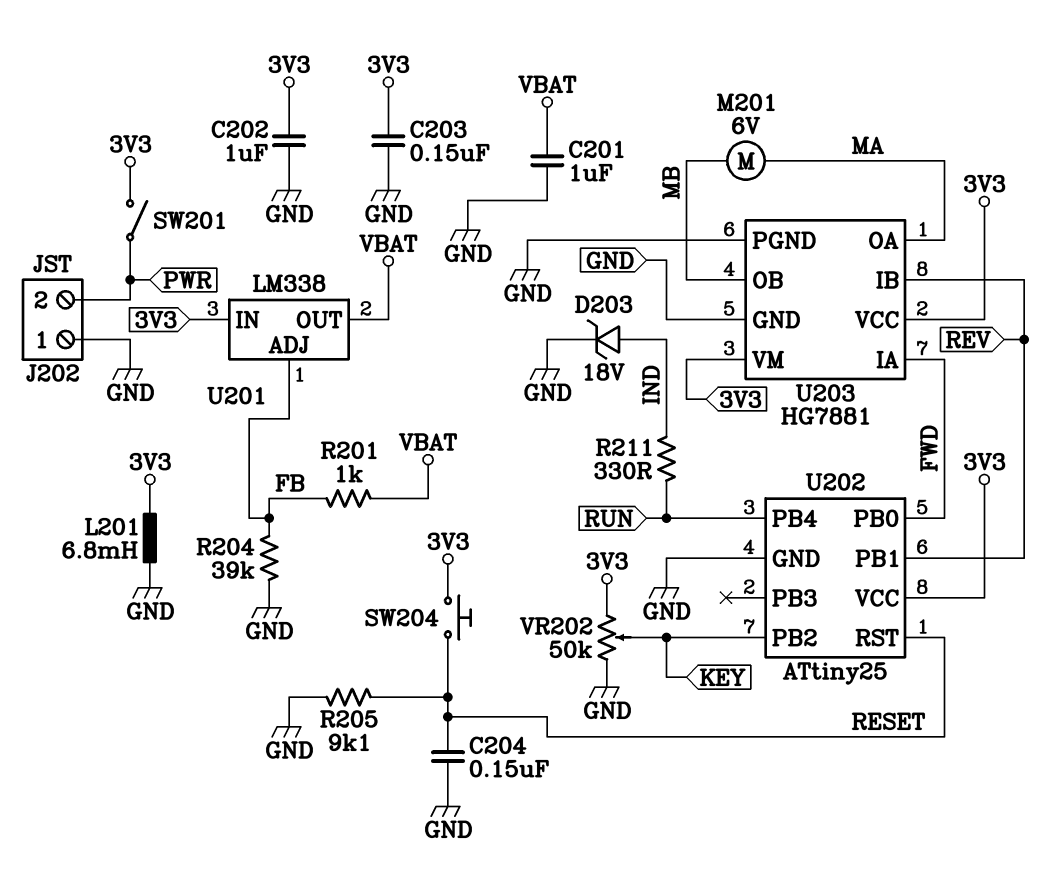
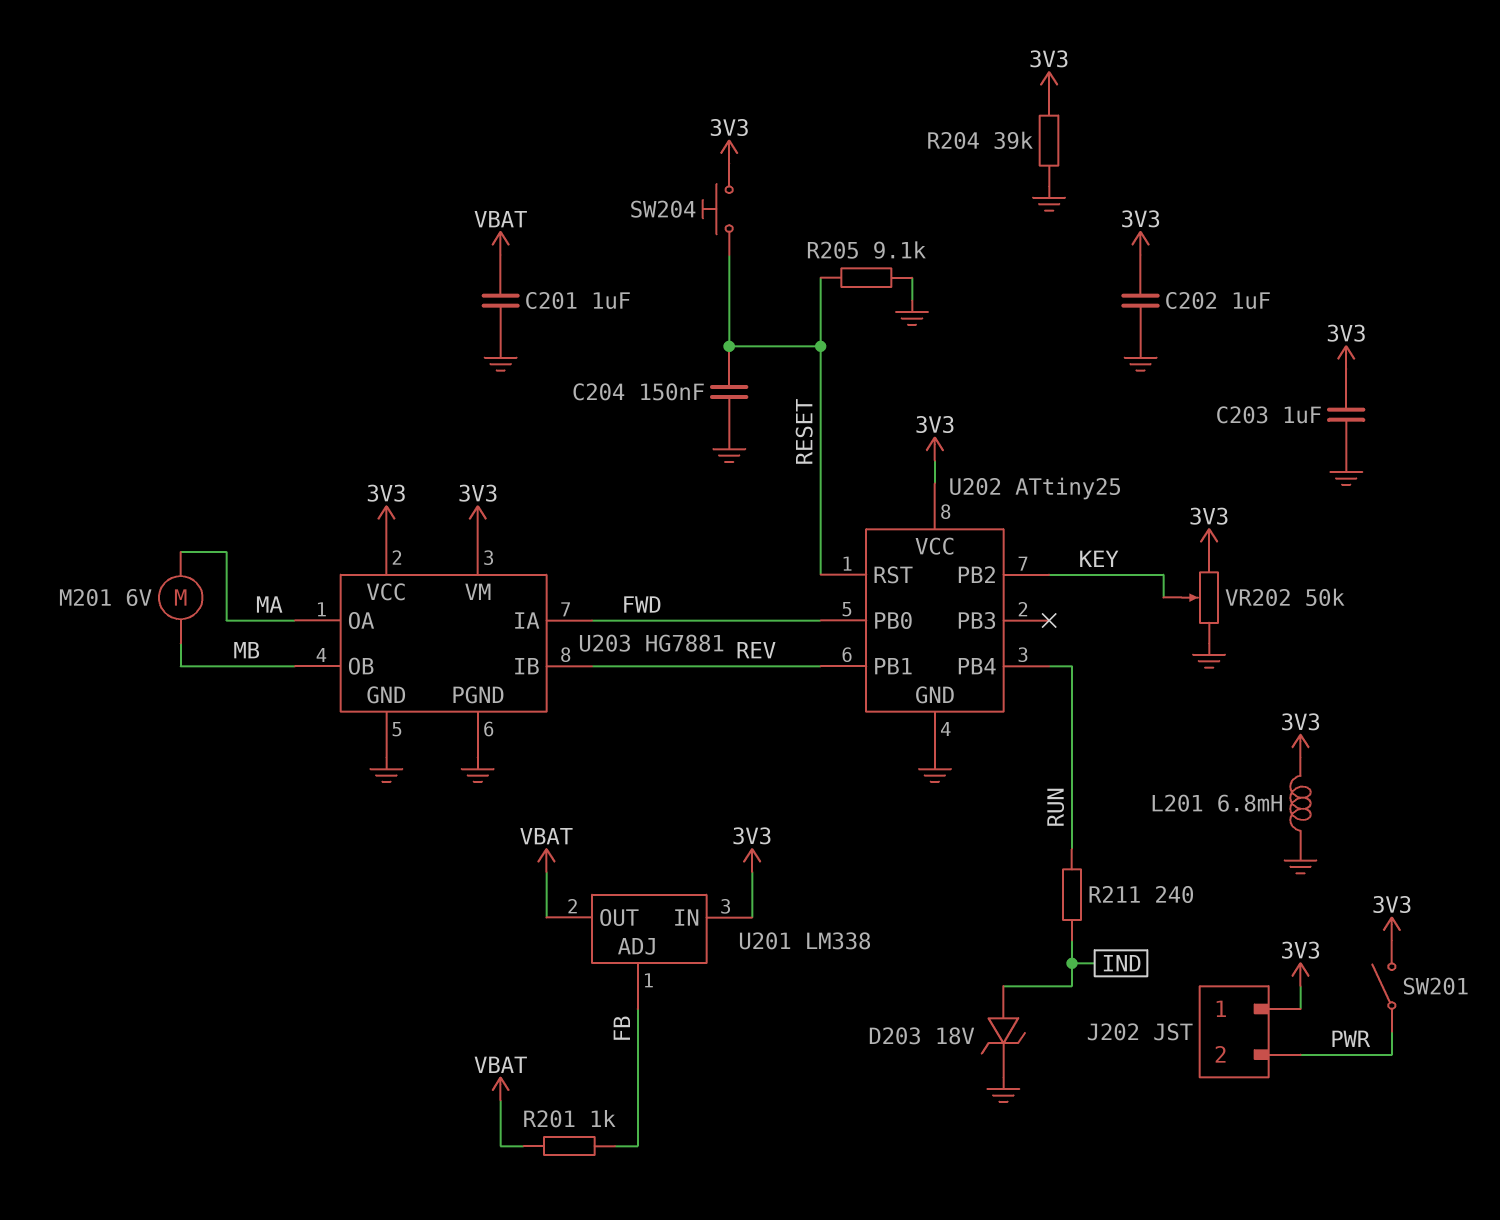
C203: 150nF (3V3, GND) -> 1uF (3V3, GND)
J202 pin 1: GND -> 3V3
R204: 39k (FB, GND) -> 39k (3V3, GND)
R211: 330 (IND, RUN) -> 240 (IND, RUN)

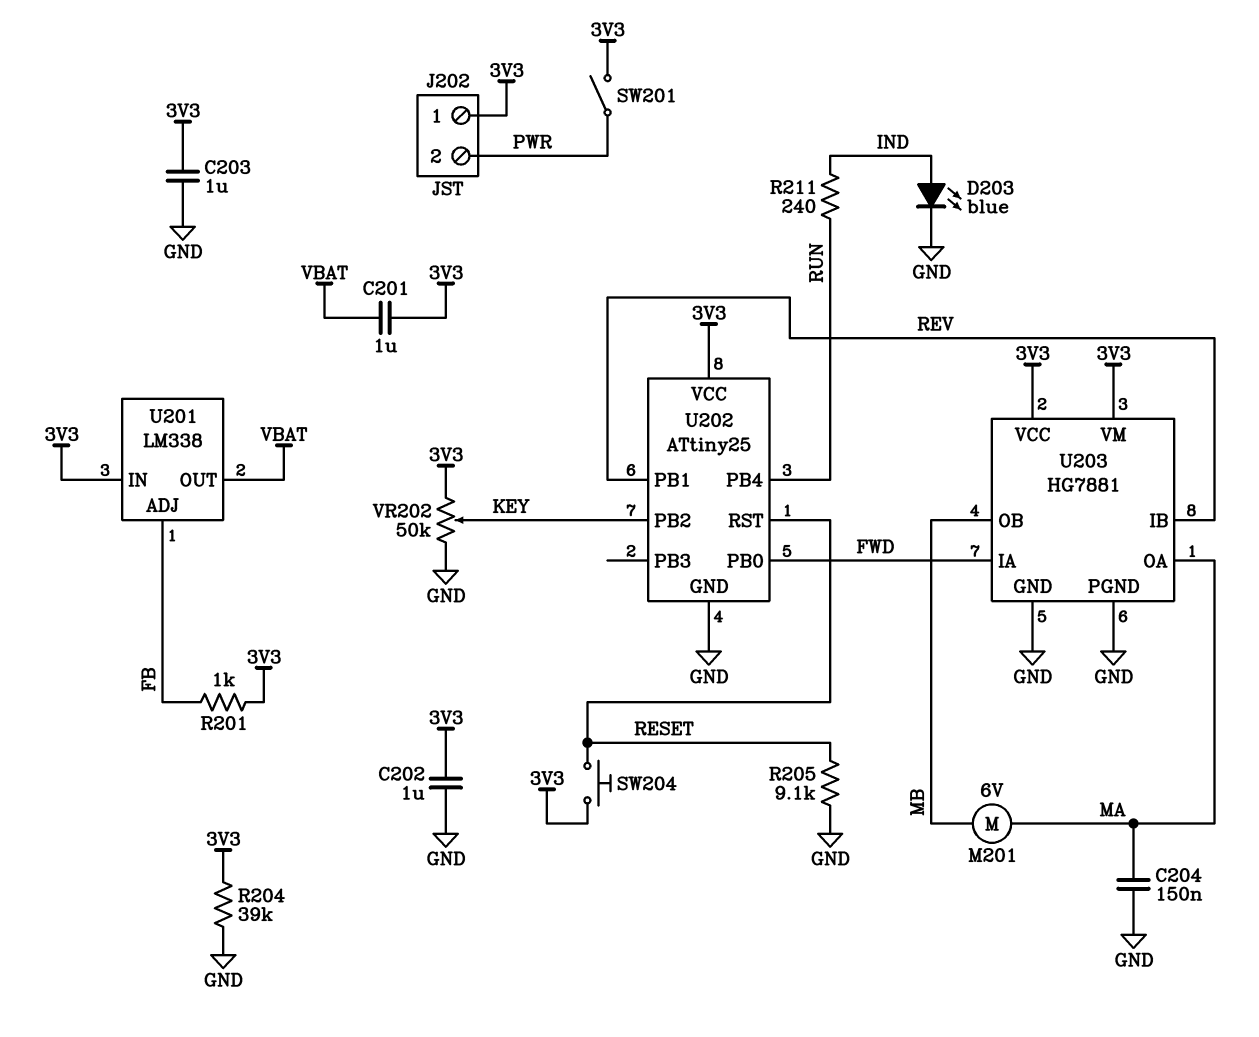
C201: 1uF (GND, VBAT) -> 1uF (3V3, VBAT)
C204: 150nF (GND, RESET) -> 150nF (GND, MA)
D203: zener 18V (A IND, K GND) -> LED blue (A IND, K GND)
L201: 6.8mH (3V3, GND) -> none
R201: 1k (FB, VBAT) -> 1k (3V3, FB)

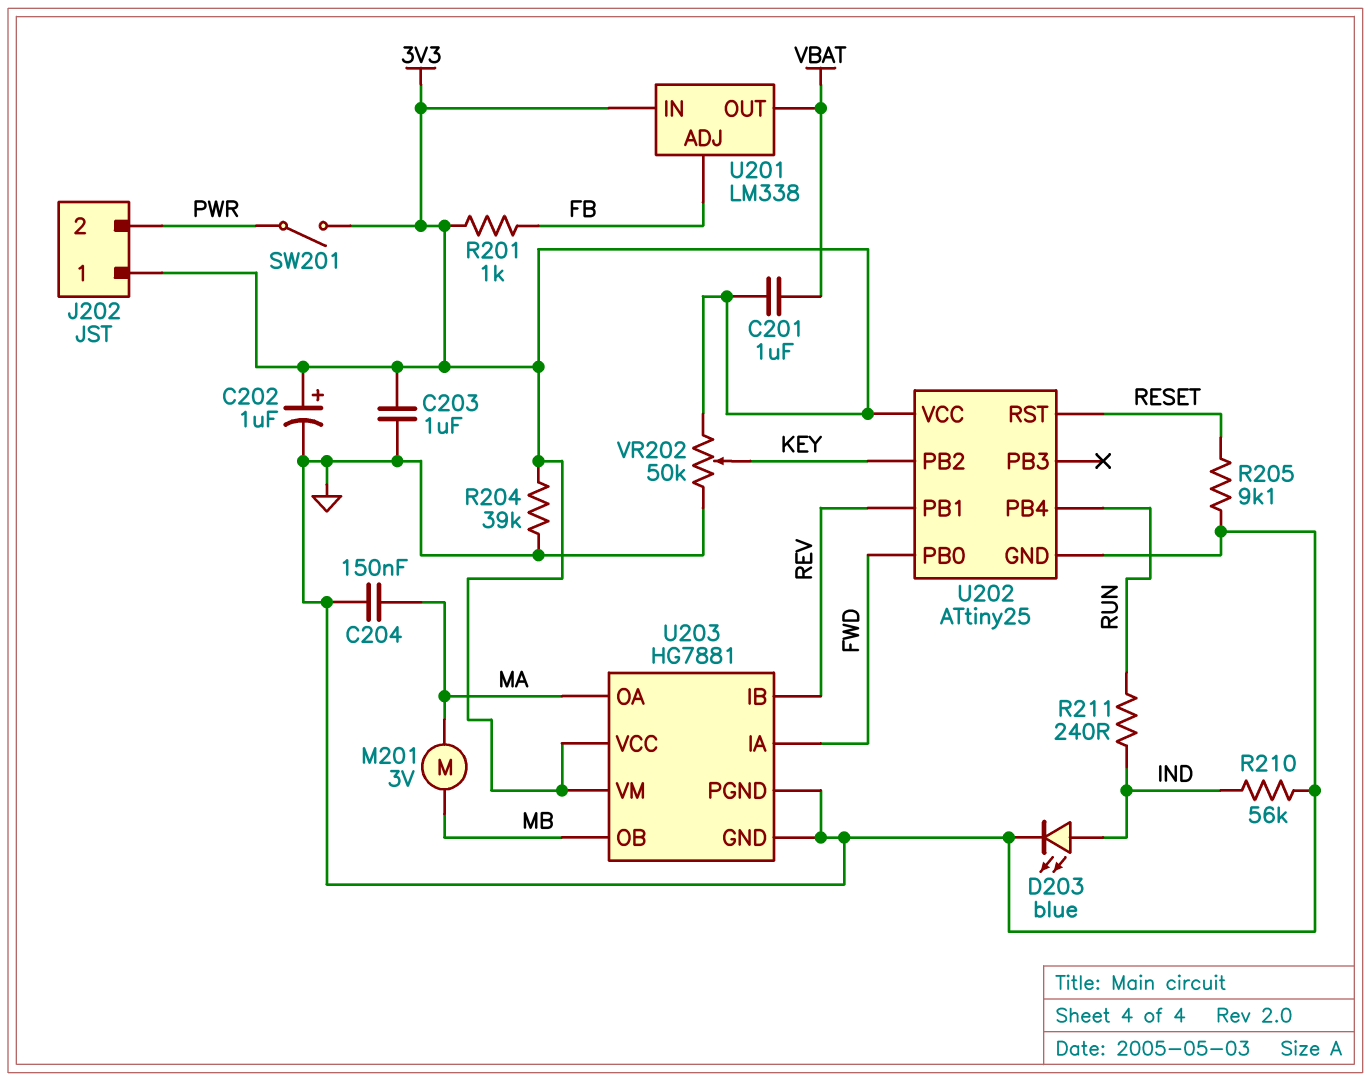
C202: 1uF (3V3, GND) -> 1uF (plus 3V3, minus GND)
M201: motor 6V (MA, MB) -> motor 3V (MA, MB)
R210: none -> 56k (GND, IND)
SW204: button (3V3, RESET) -> none

